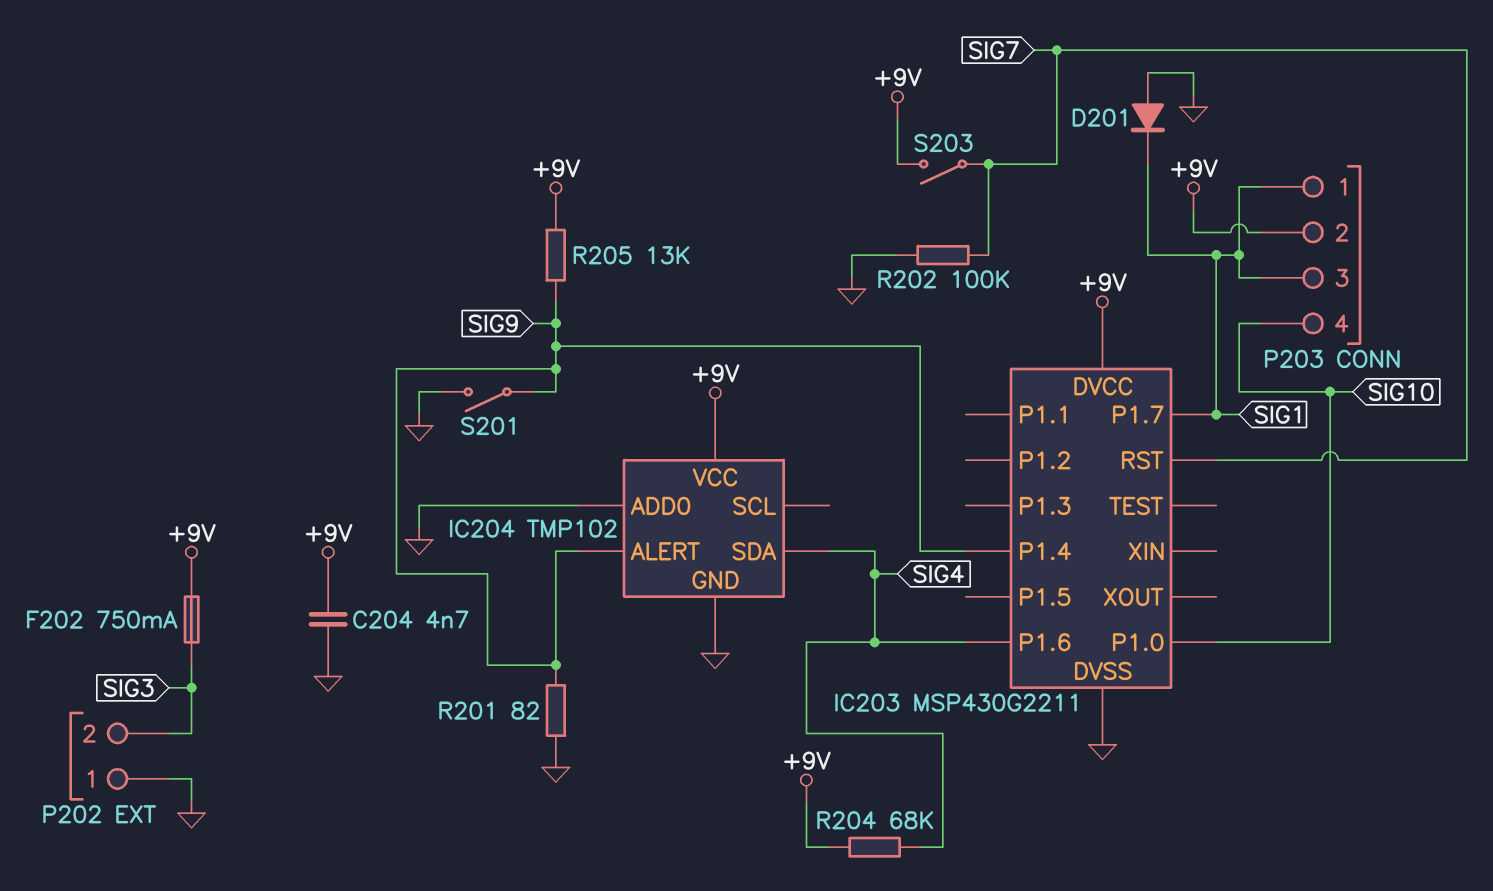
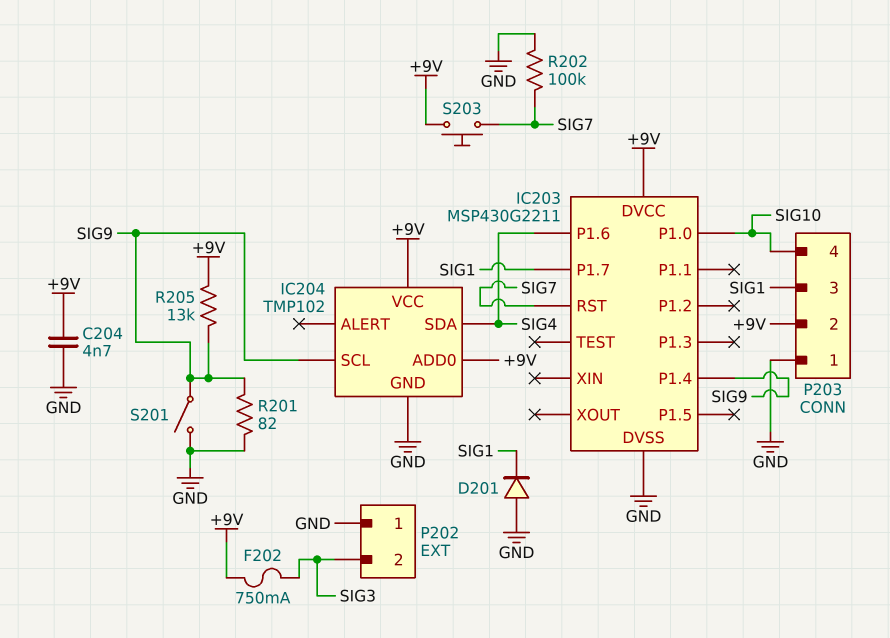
IC204 pin ADD0: GND -> +9V
IC204 pin ALERT: SIG9 -> none
IC204 pin SCL: none -> SIG9
P203 pin 1: SIG1 -> GND
R204: 68k (+9V, SIG4) -> none
S203: switch (+9V, SIG7) -> button (+9V, SIG7)

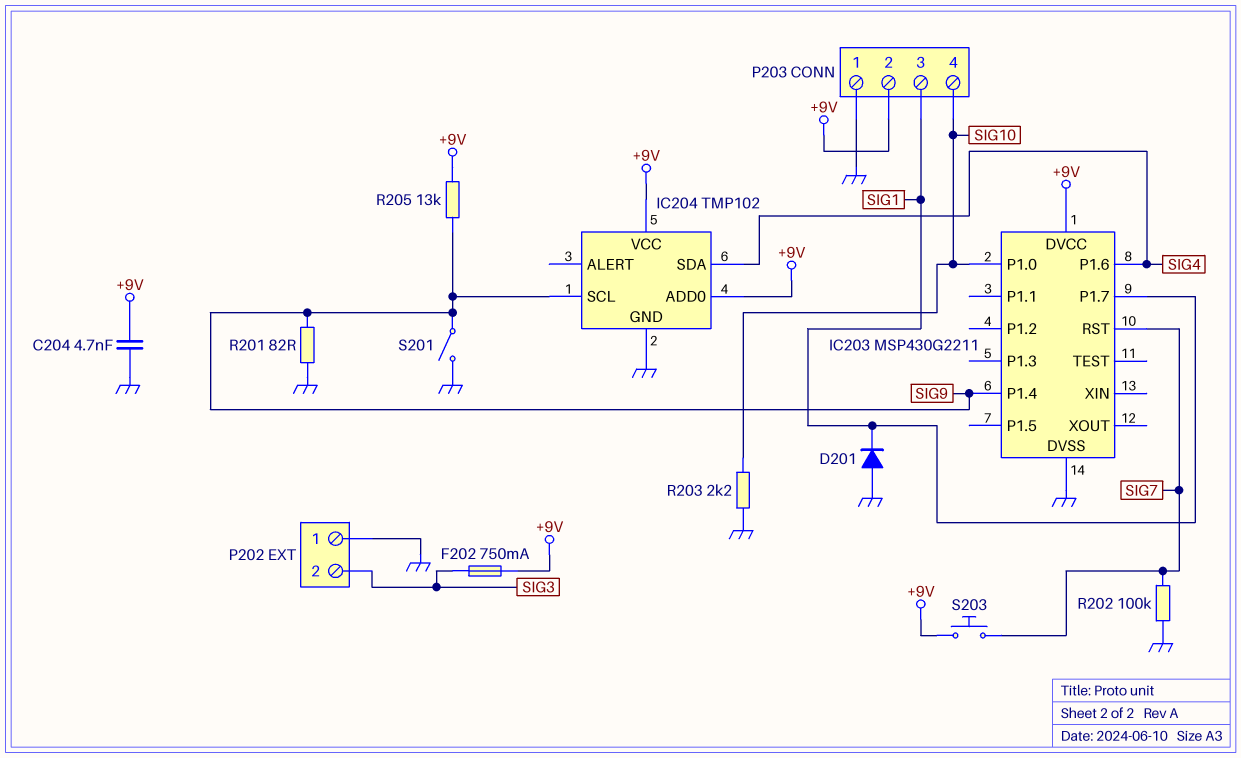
R203: none -> 2.2k (GND, SIG10)

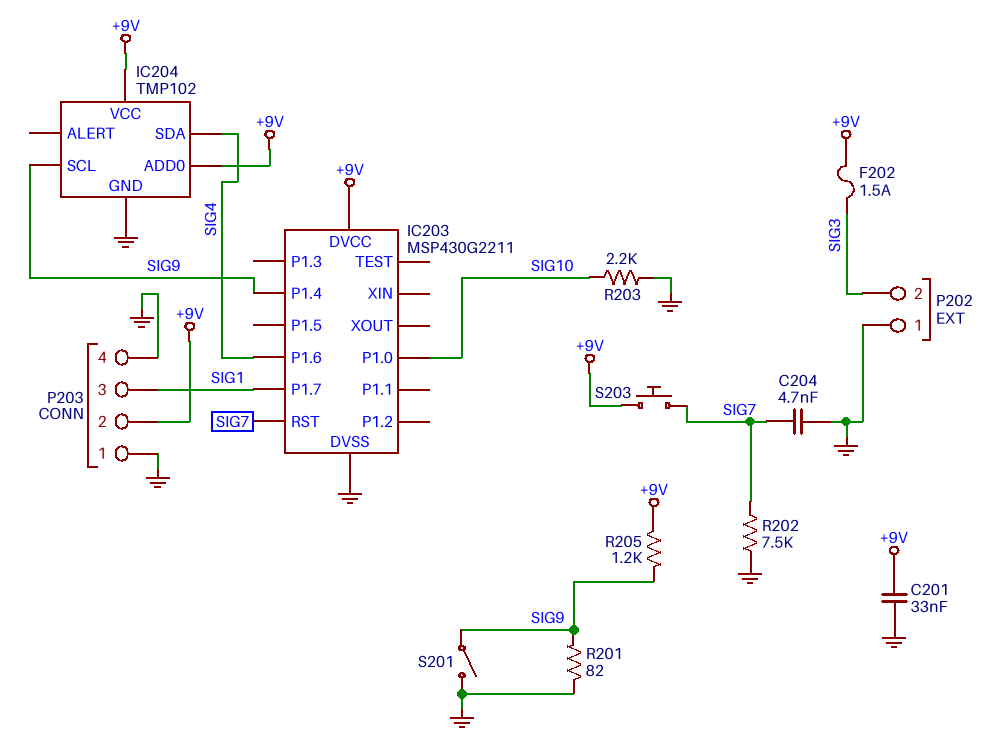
C201: none -> 33nF (+9V, GND)
C204: 4.7nF (+9V, GND) -> 4.7nF (GND, SIG7)
D201: diode (A GND, K SIG1) -> none
F202: 750mA (+9V, SIG3) -> 1.5A (+9V, SIG3)
P203 pin 4: SIG10 -> GND
R202: 100k (GND, SIG7) -> 7.5k (GND, SIG7)
R205: 13k (+9V, SIG9) -> 1.2k (+9V, SIG9)

